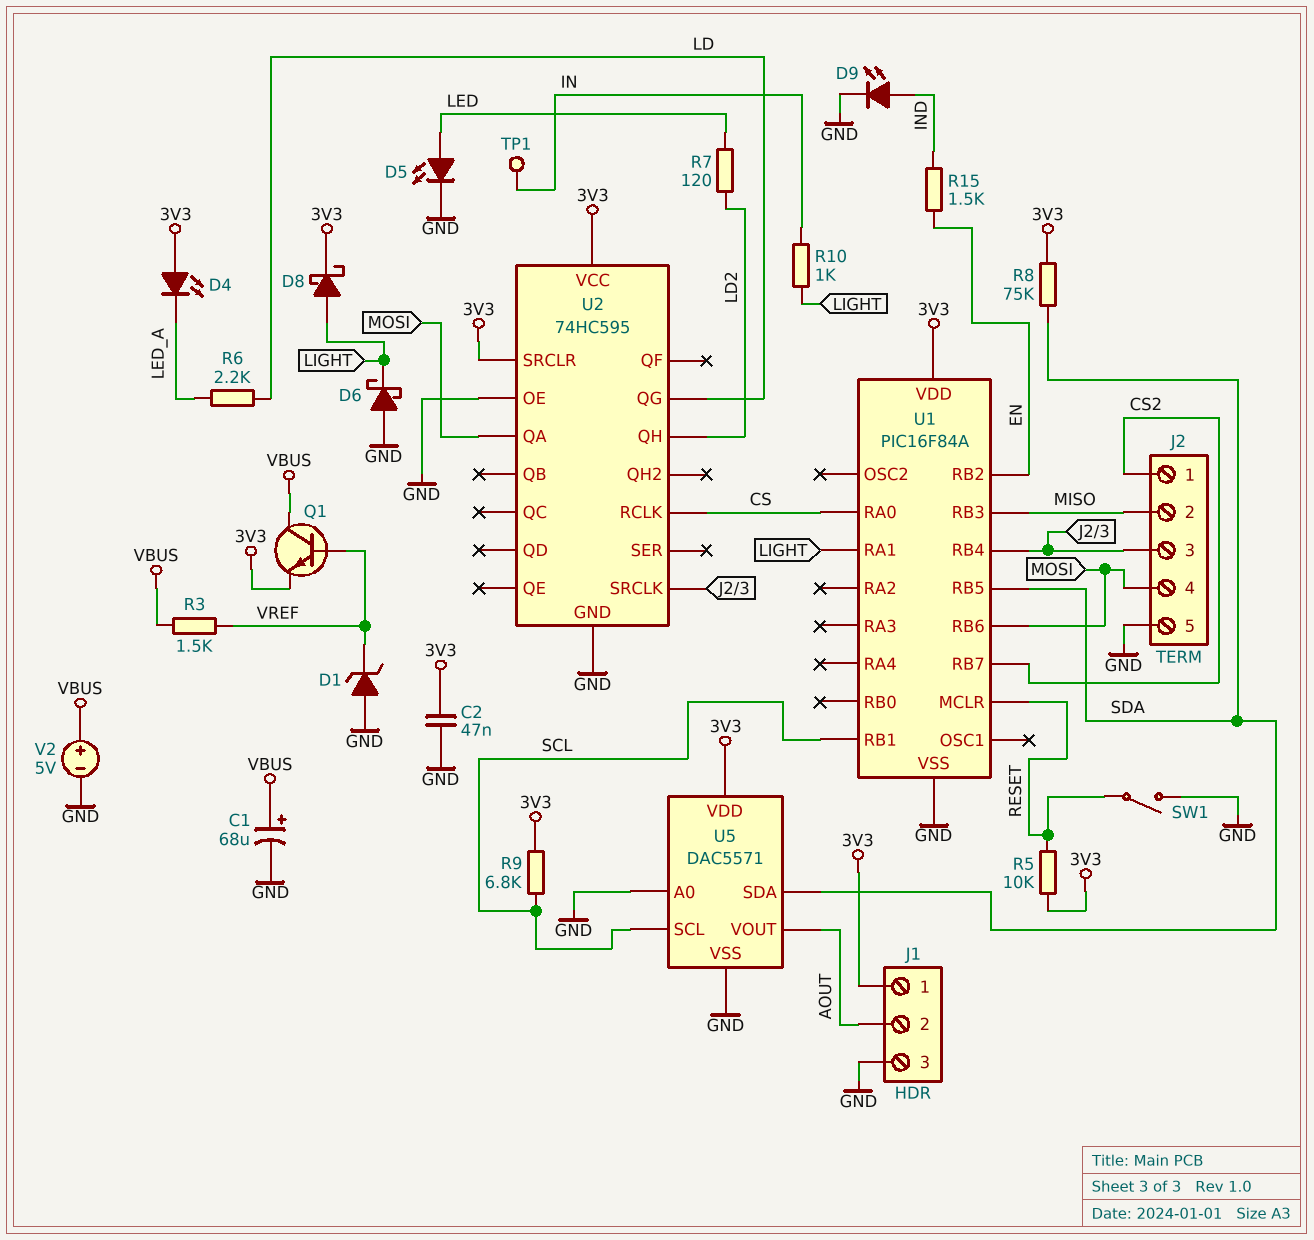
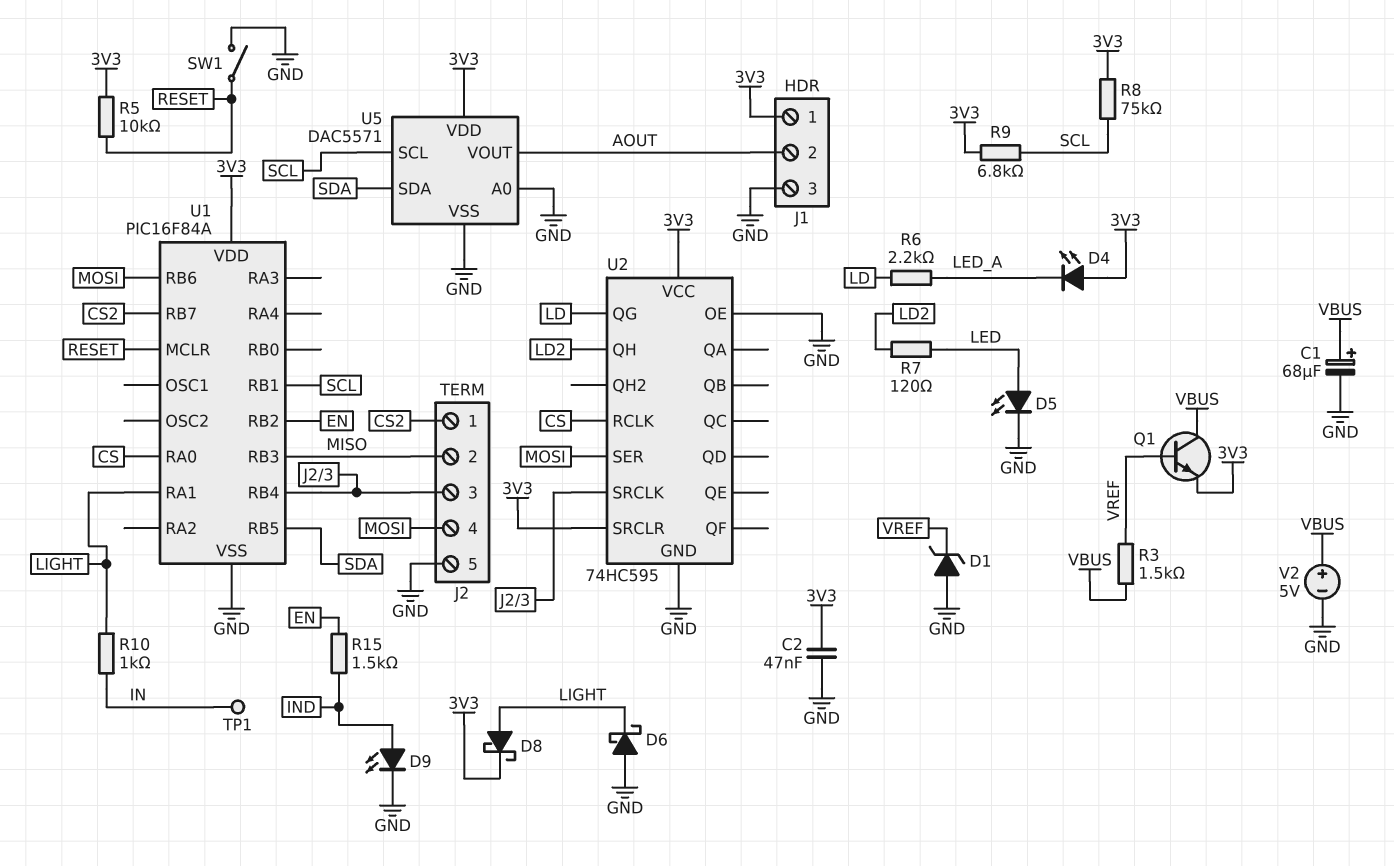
R8: 75k (3V3, SDA) -> 75k (3V3, SCL)
U2 pin QA: MOSI -> none
U2 pin SER: none -> MOSI

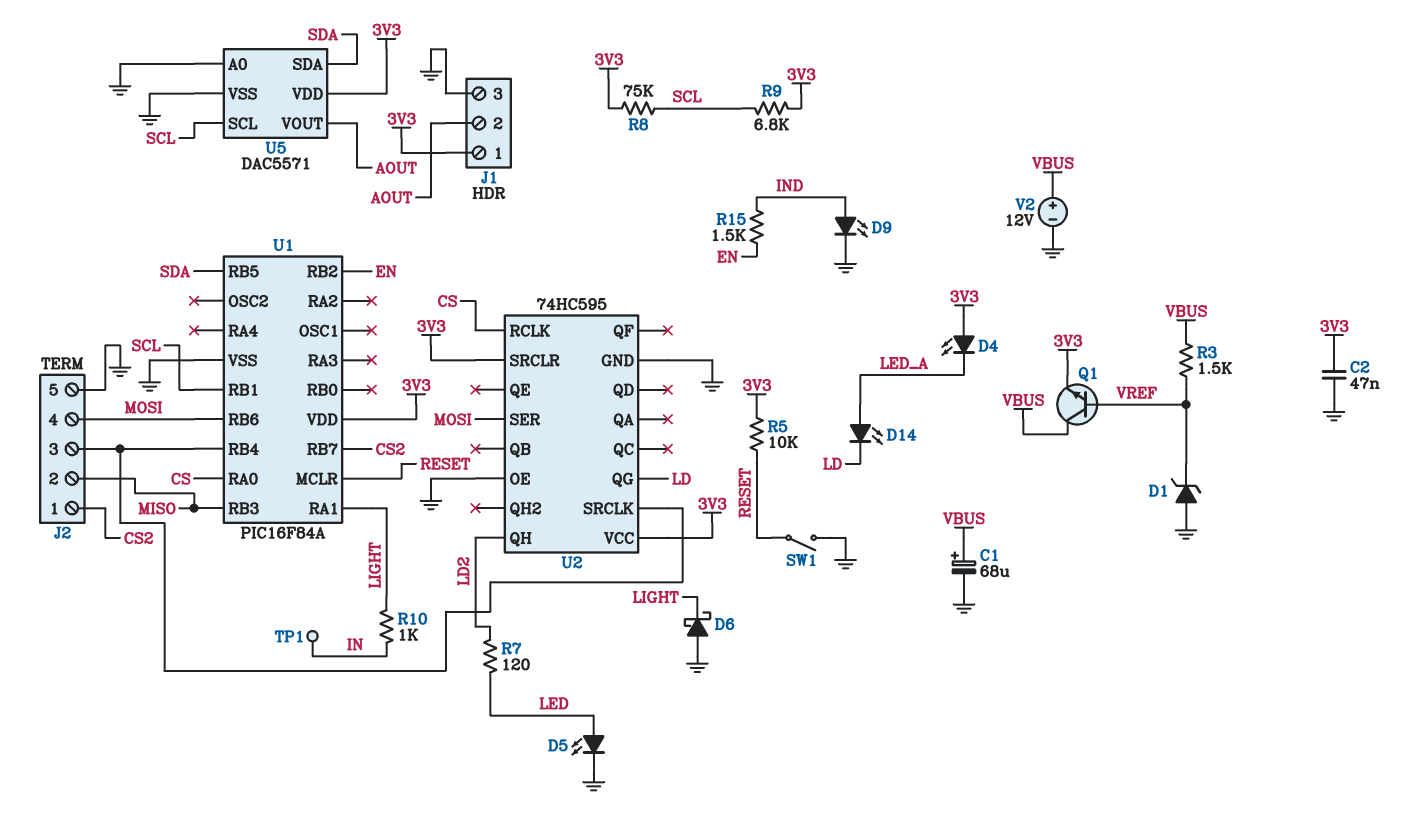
D8: schottky (A LIGHT, K 3V3) -> none
D14: none -> LED (A LED_A, K LD)
R6: 2.2k (LD, LED_A) -> none
V2: 5V (plus VBUS, minus GND) -> 12V (plus VBUS, minus GND)

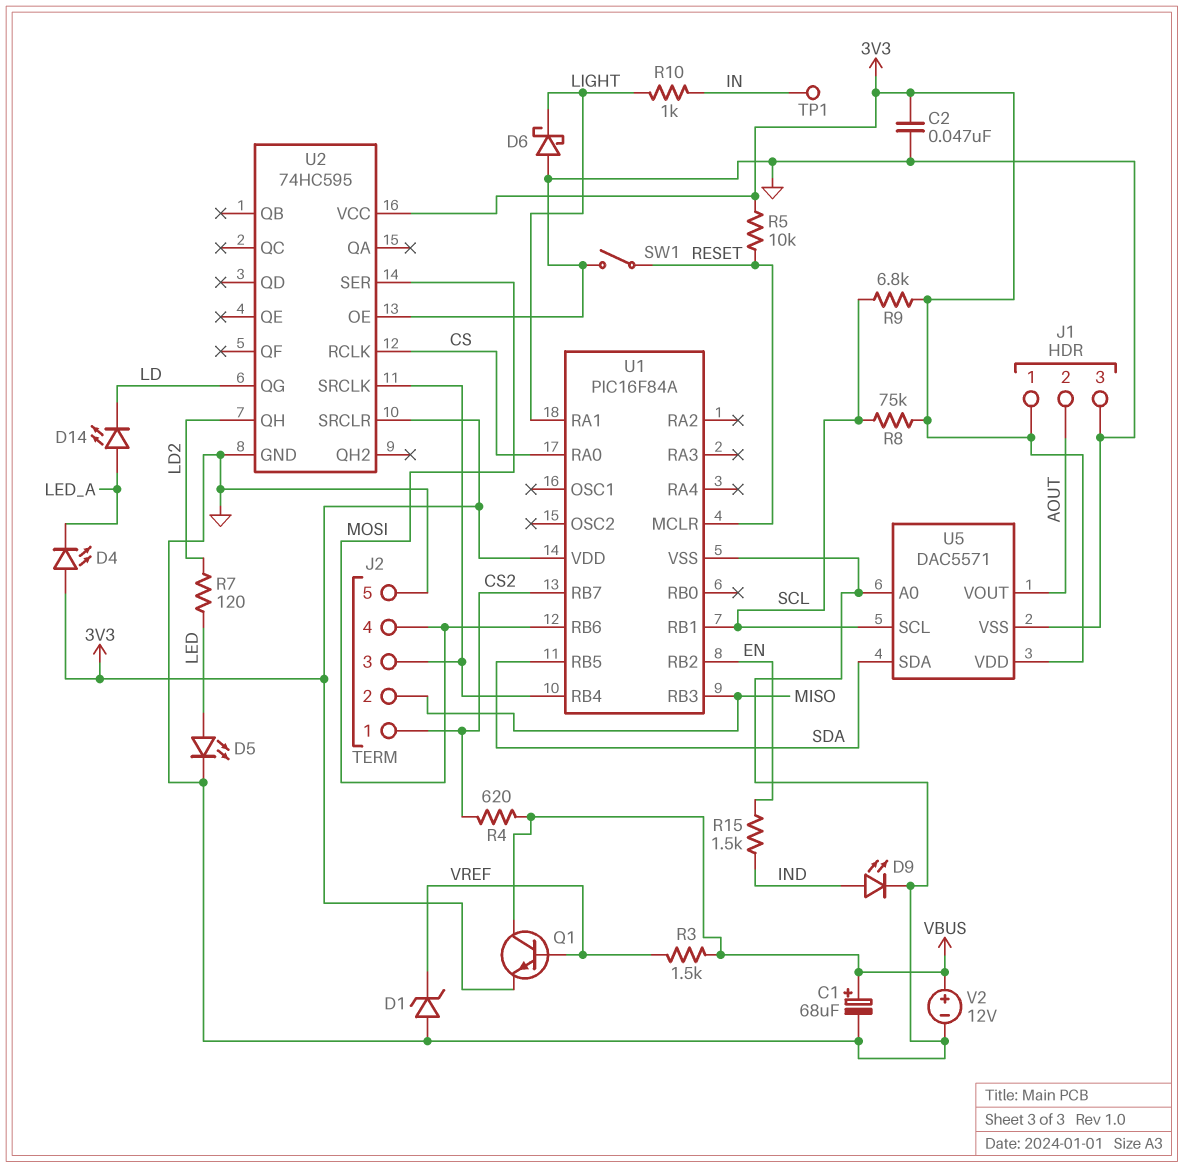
R4: none -> 620 (CS2, VBUS)

